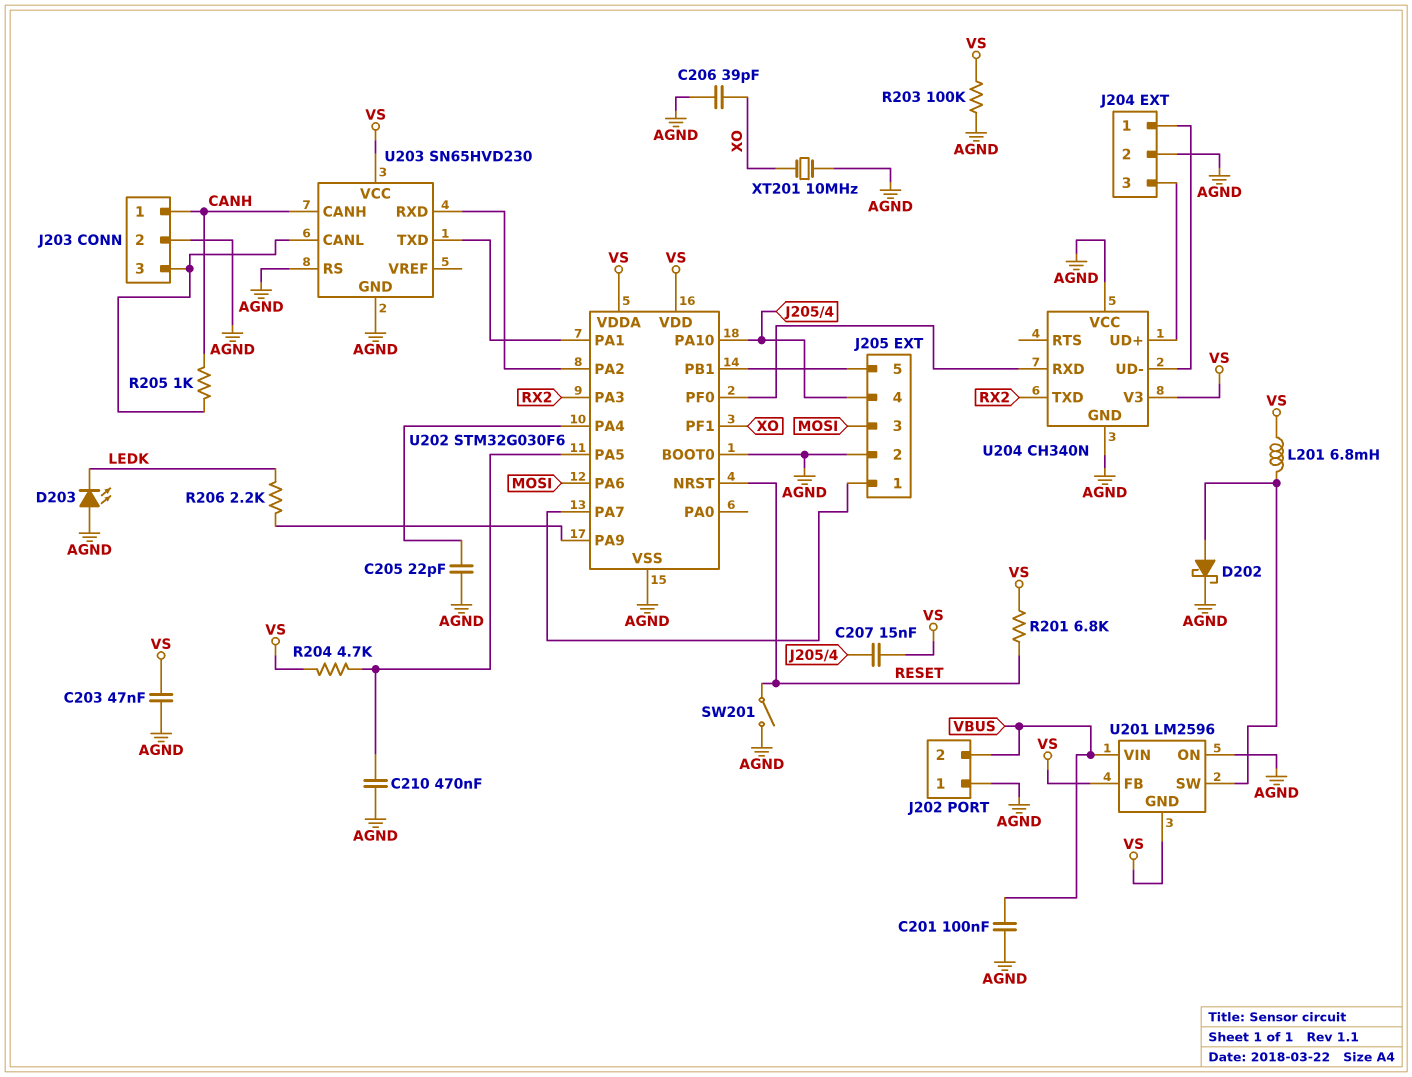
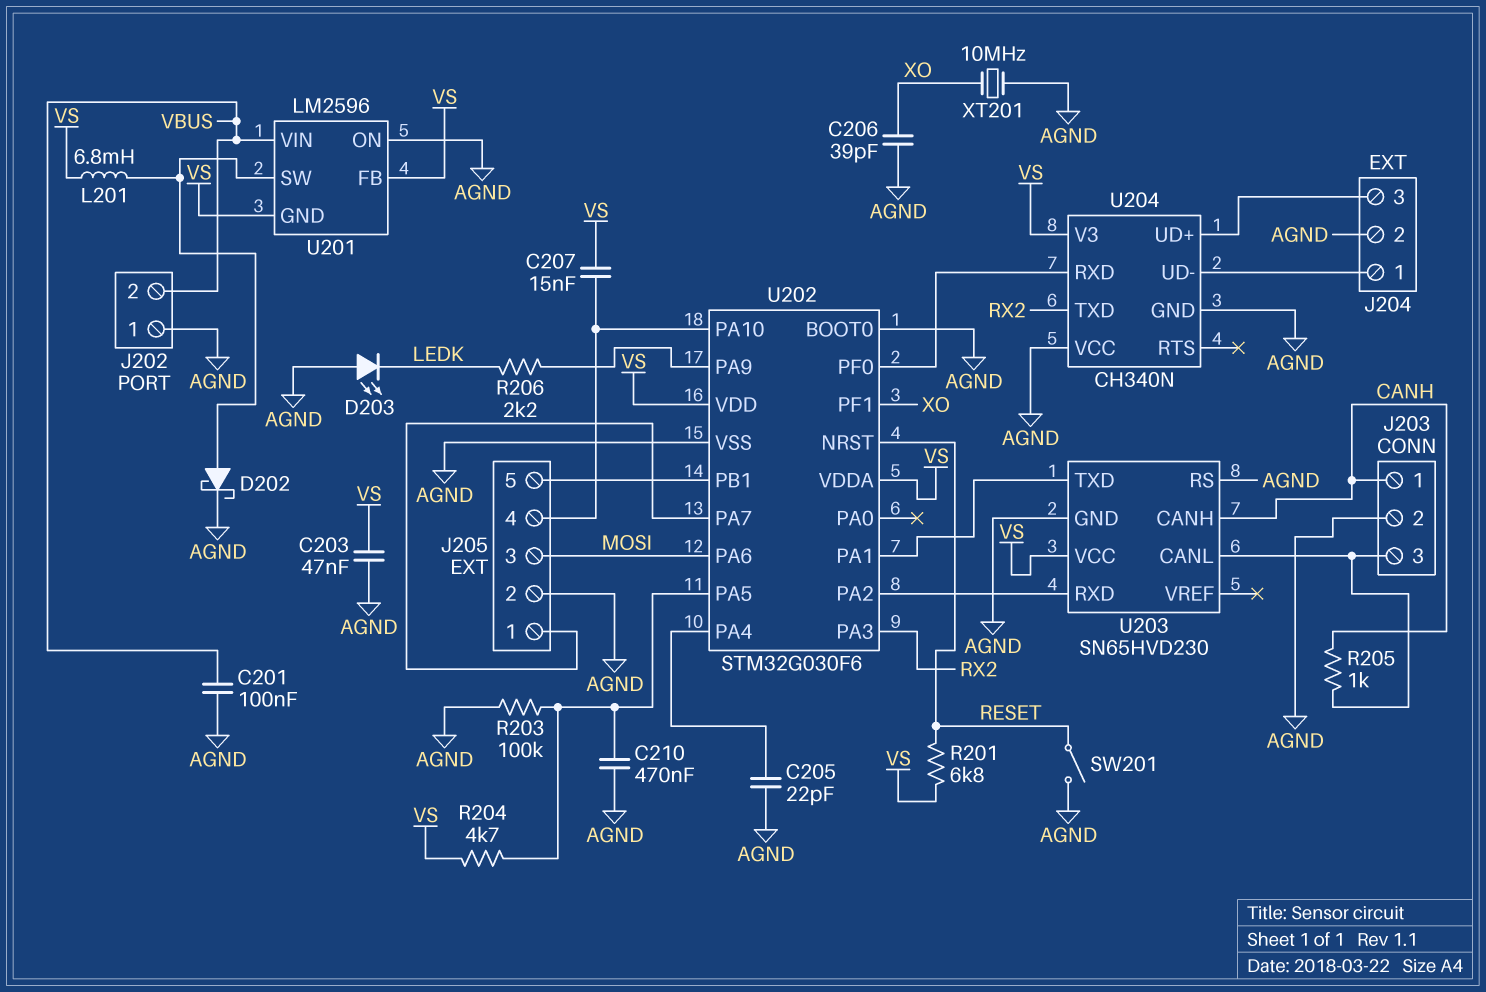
R203: 100k (AGND, VS) -> 100k (AGND, U202/PA5)

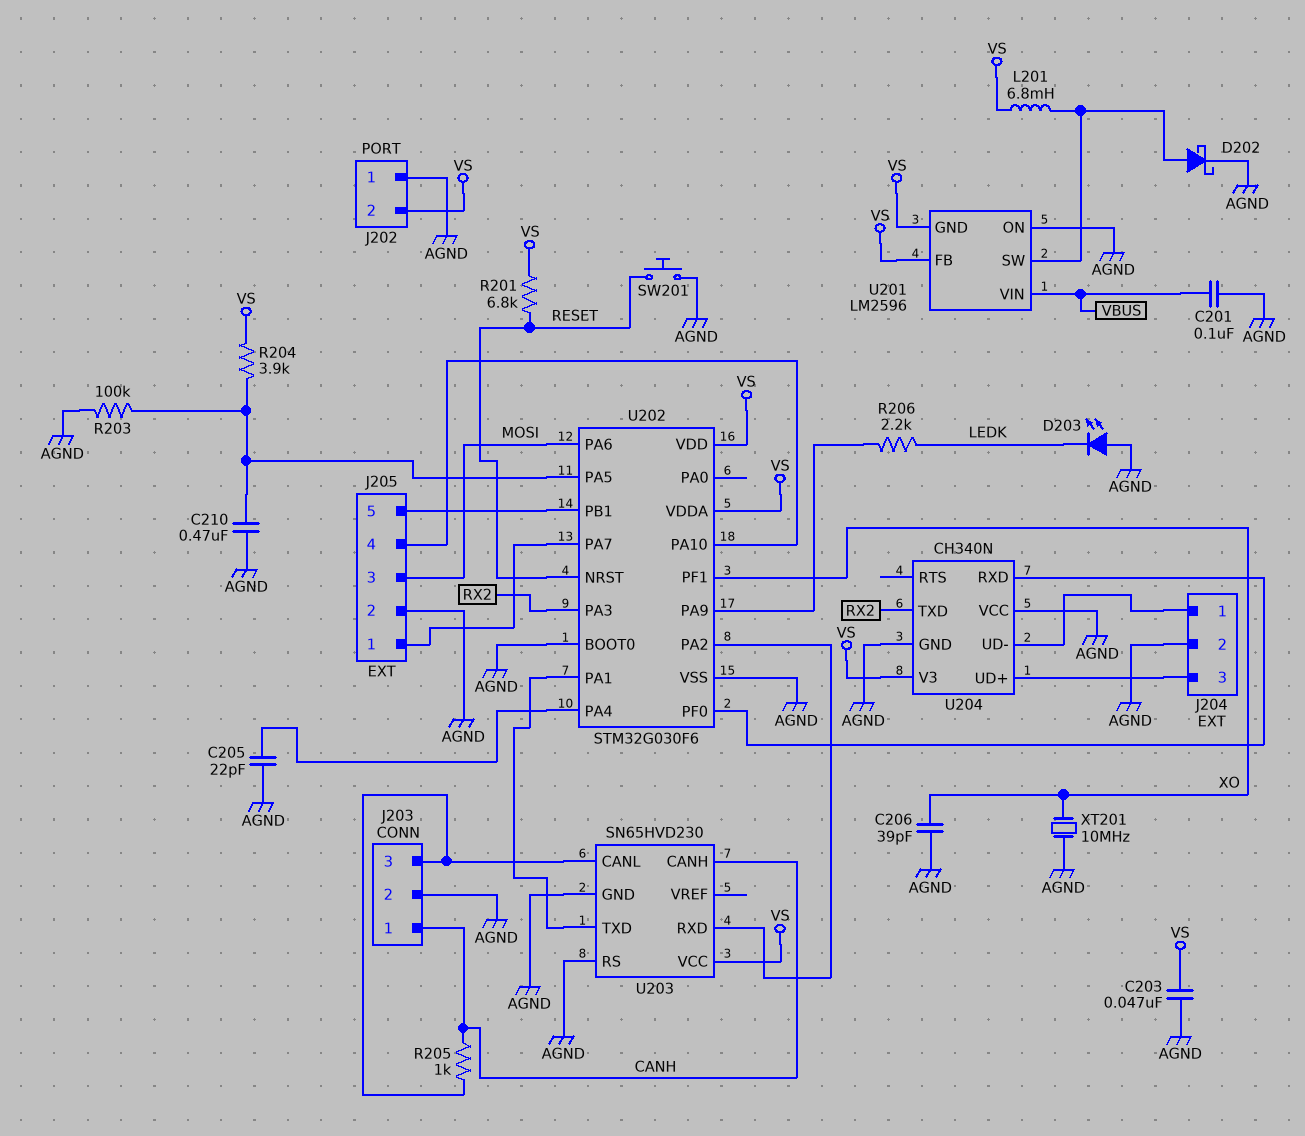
C207: 15nF (J205/4, VS) -> none
J202 pin 2: VBUS -> VS
R204: 4.7k (U202/PA5, VS) -> 3.9k (U202/PA5, VS)
SW201: switch (AGND, RESET) -> button (AGND, RESET)

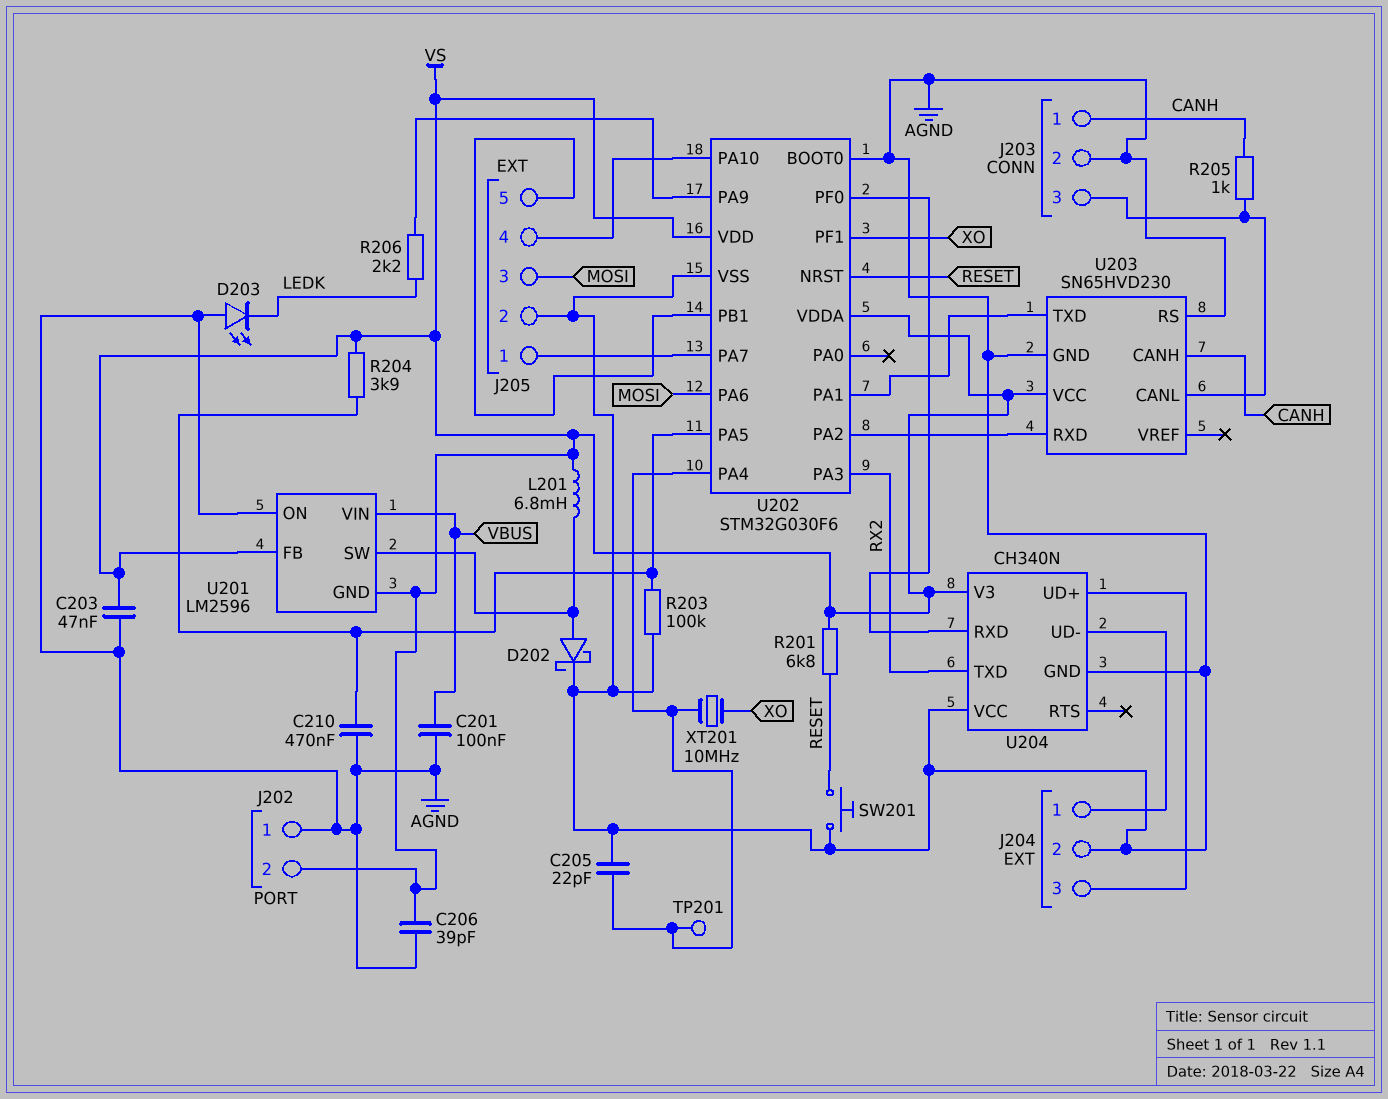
C206: 39pF (AGND, XO) -> 39pF (AGND, VS)
TP201: none -> test point (U202/PA4)
XT201: 10MHz (AGND, XO) -> 10MHz (U202/PA4, XO)

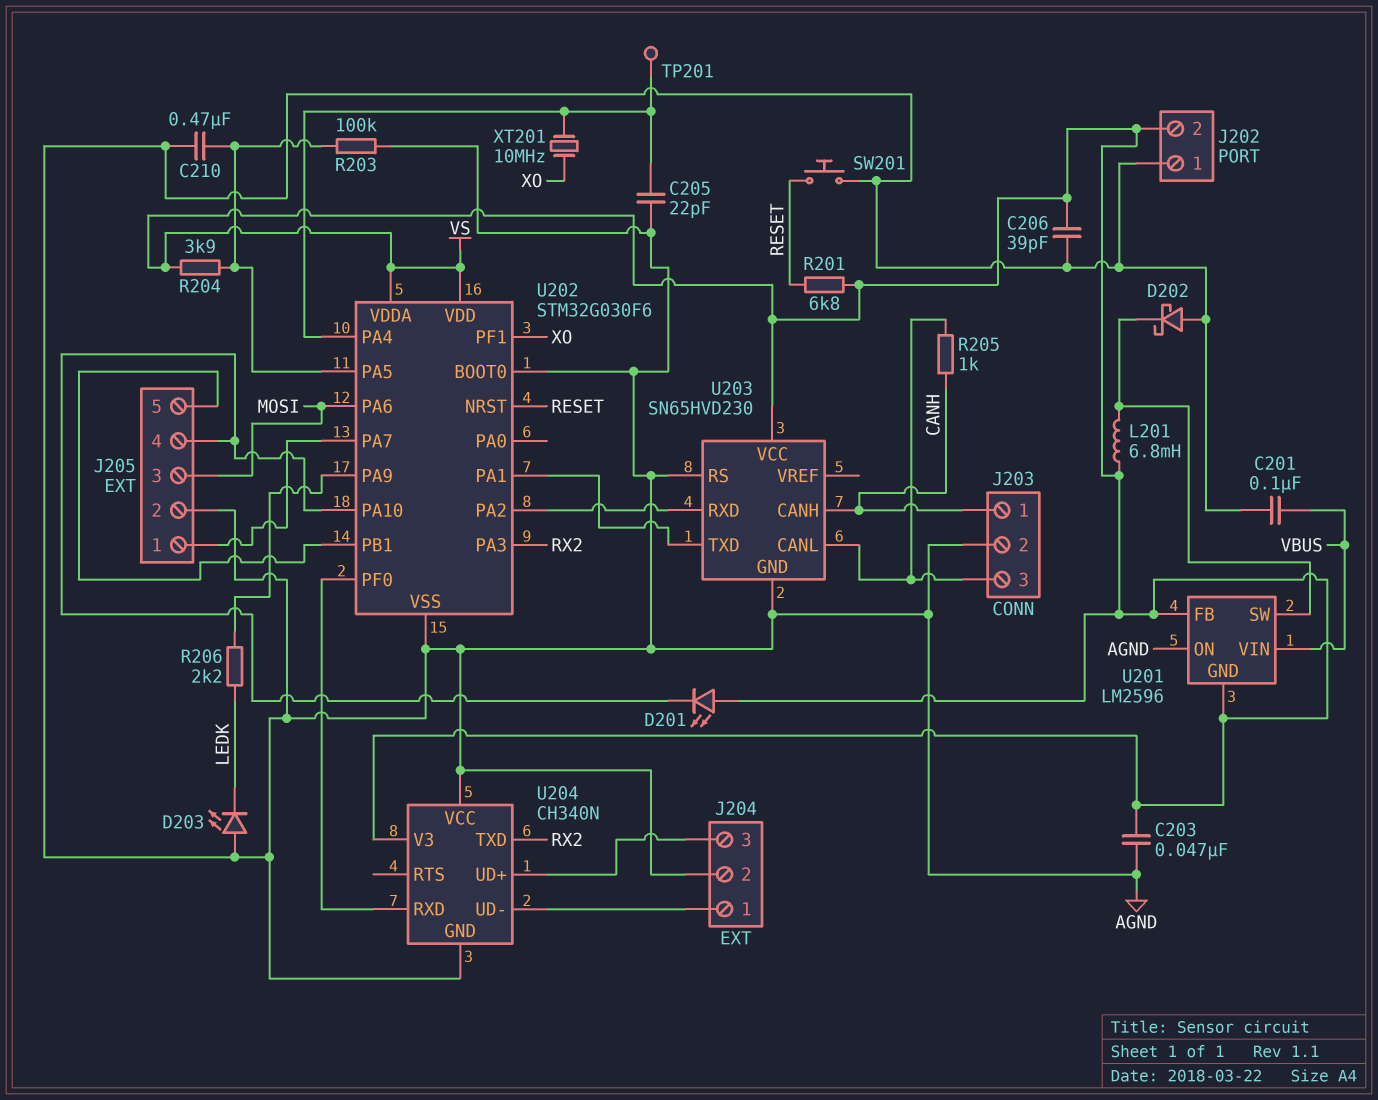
D201: none -> LED (A VS, K J205/4)
D202: schottky (A U201/SW, K AGND) -> schottky (A AGND, K U201/SW)

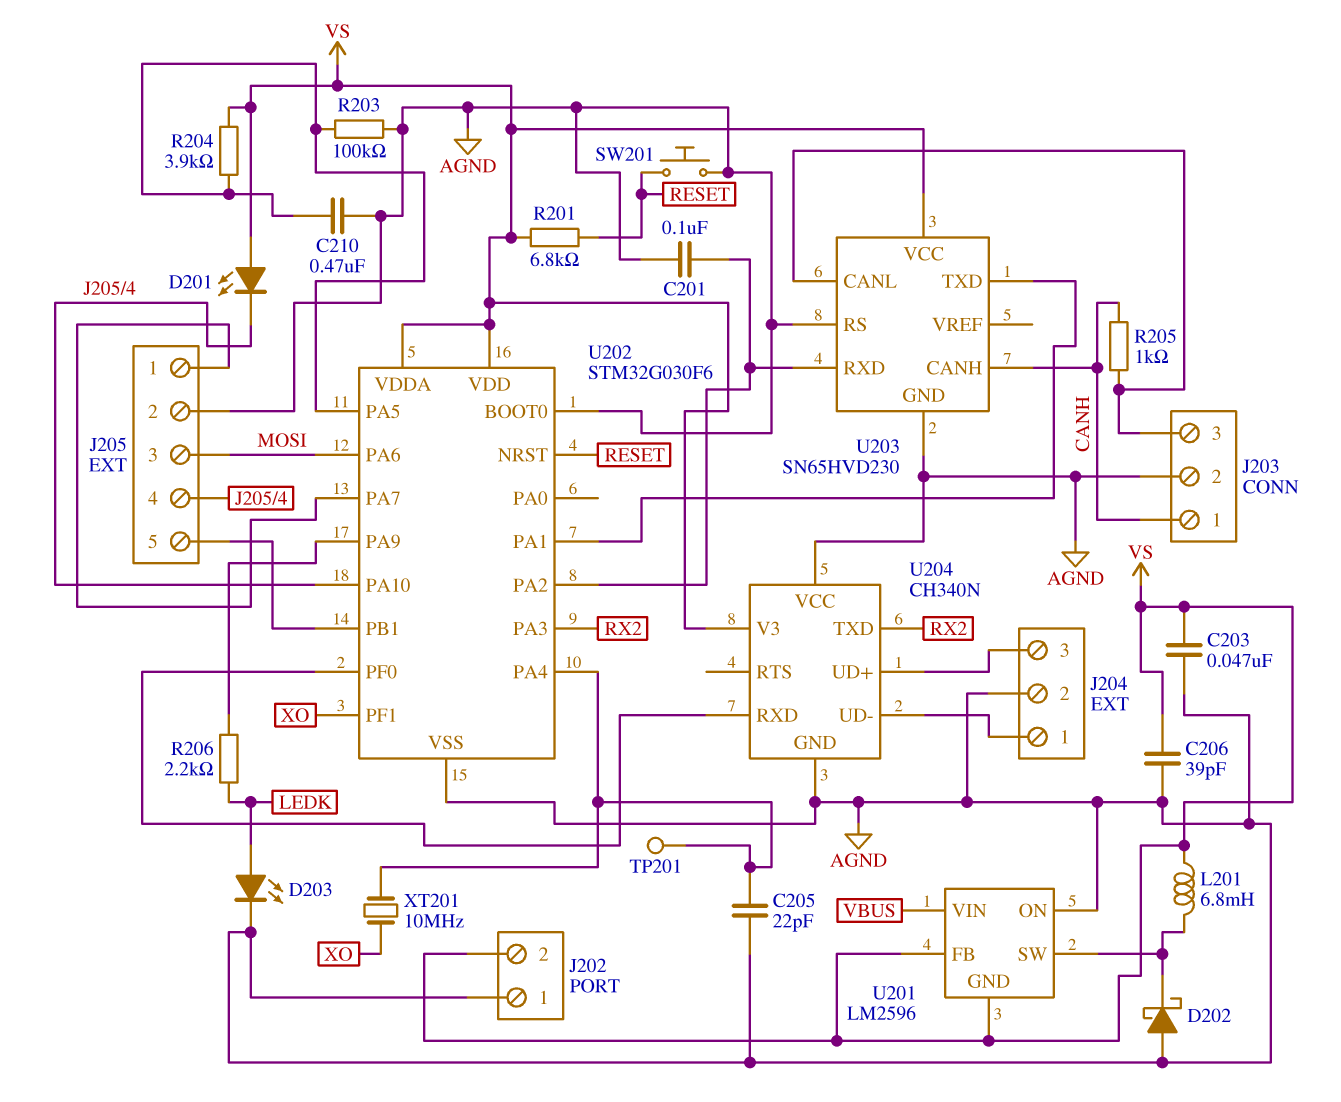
C201: 100nF (AGND, VBUS) -> 100nF (AGND, U202/PA2)
D203: LED (A AGND, K LEDK) -> LED (A LEDK, K AGND)

